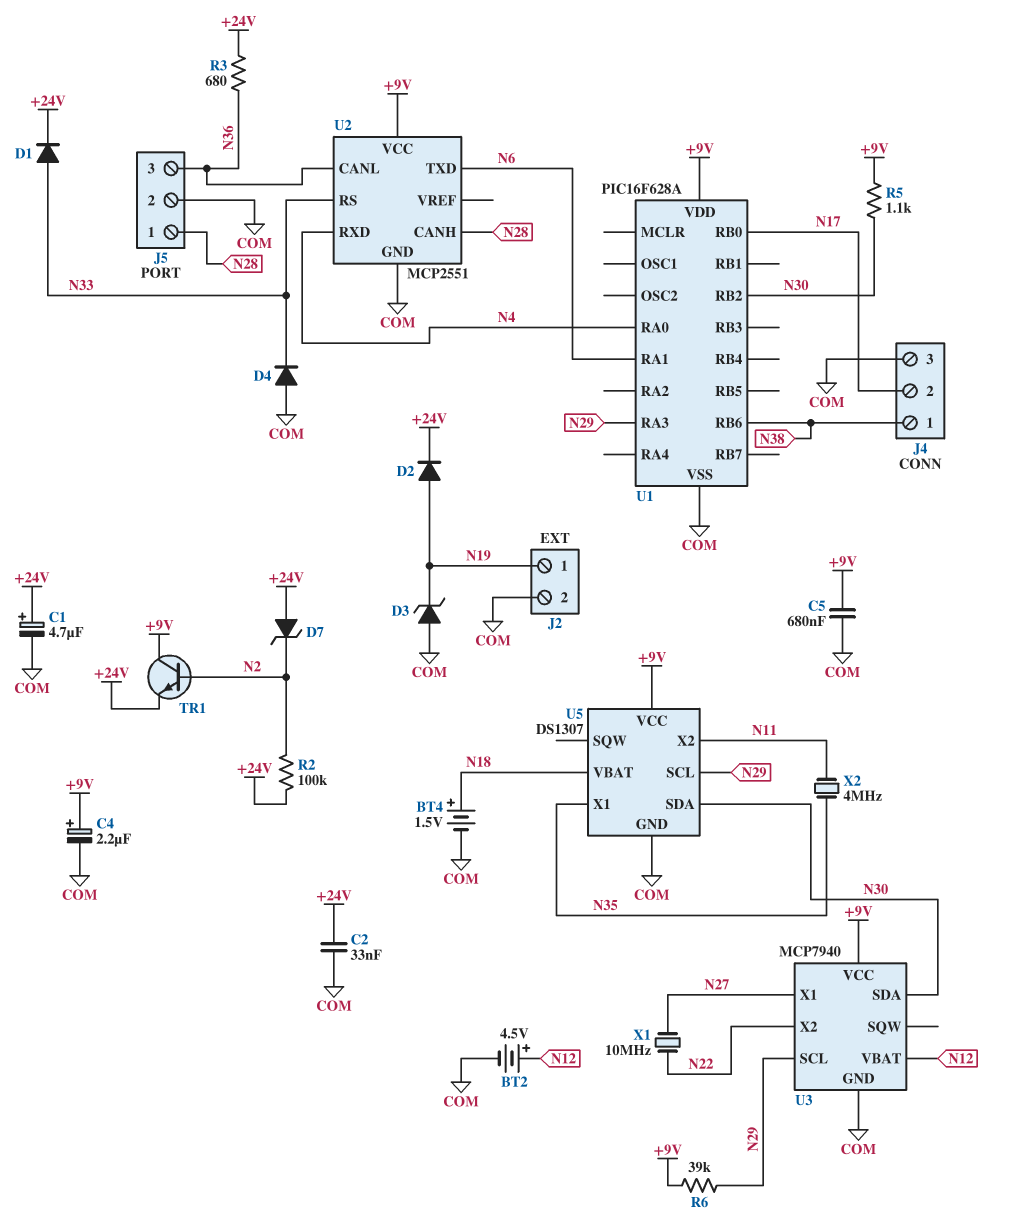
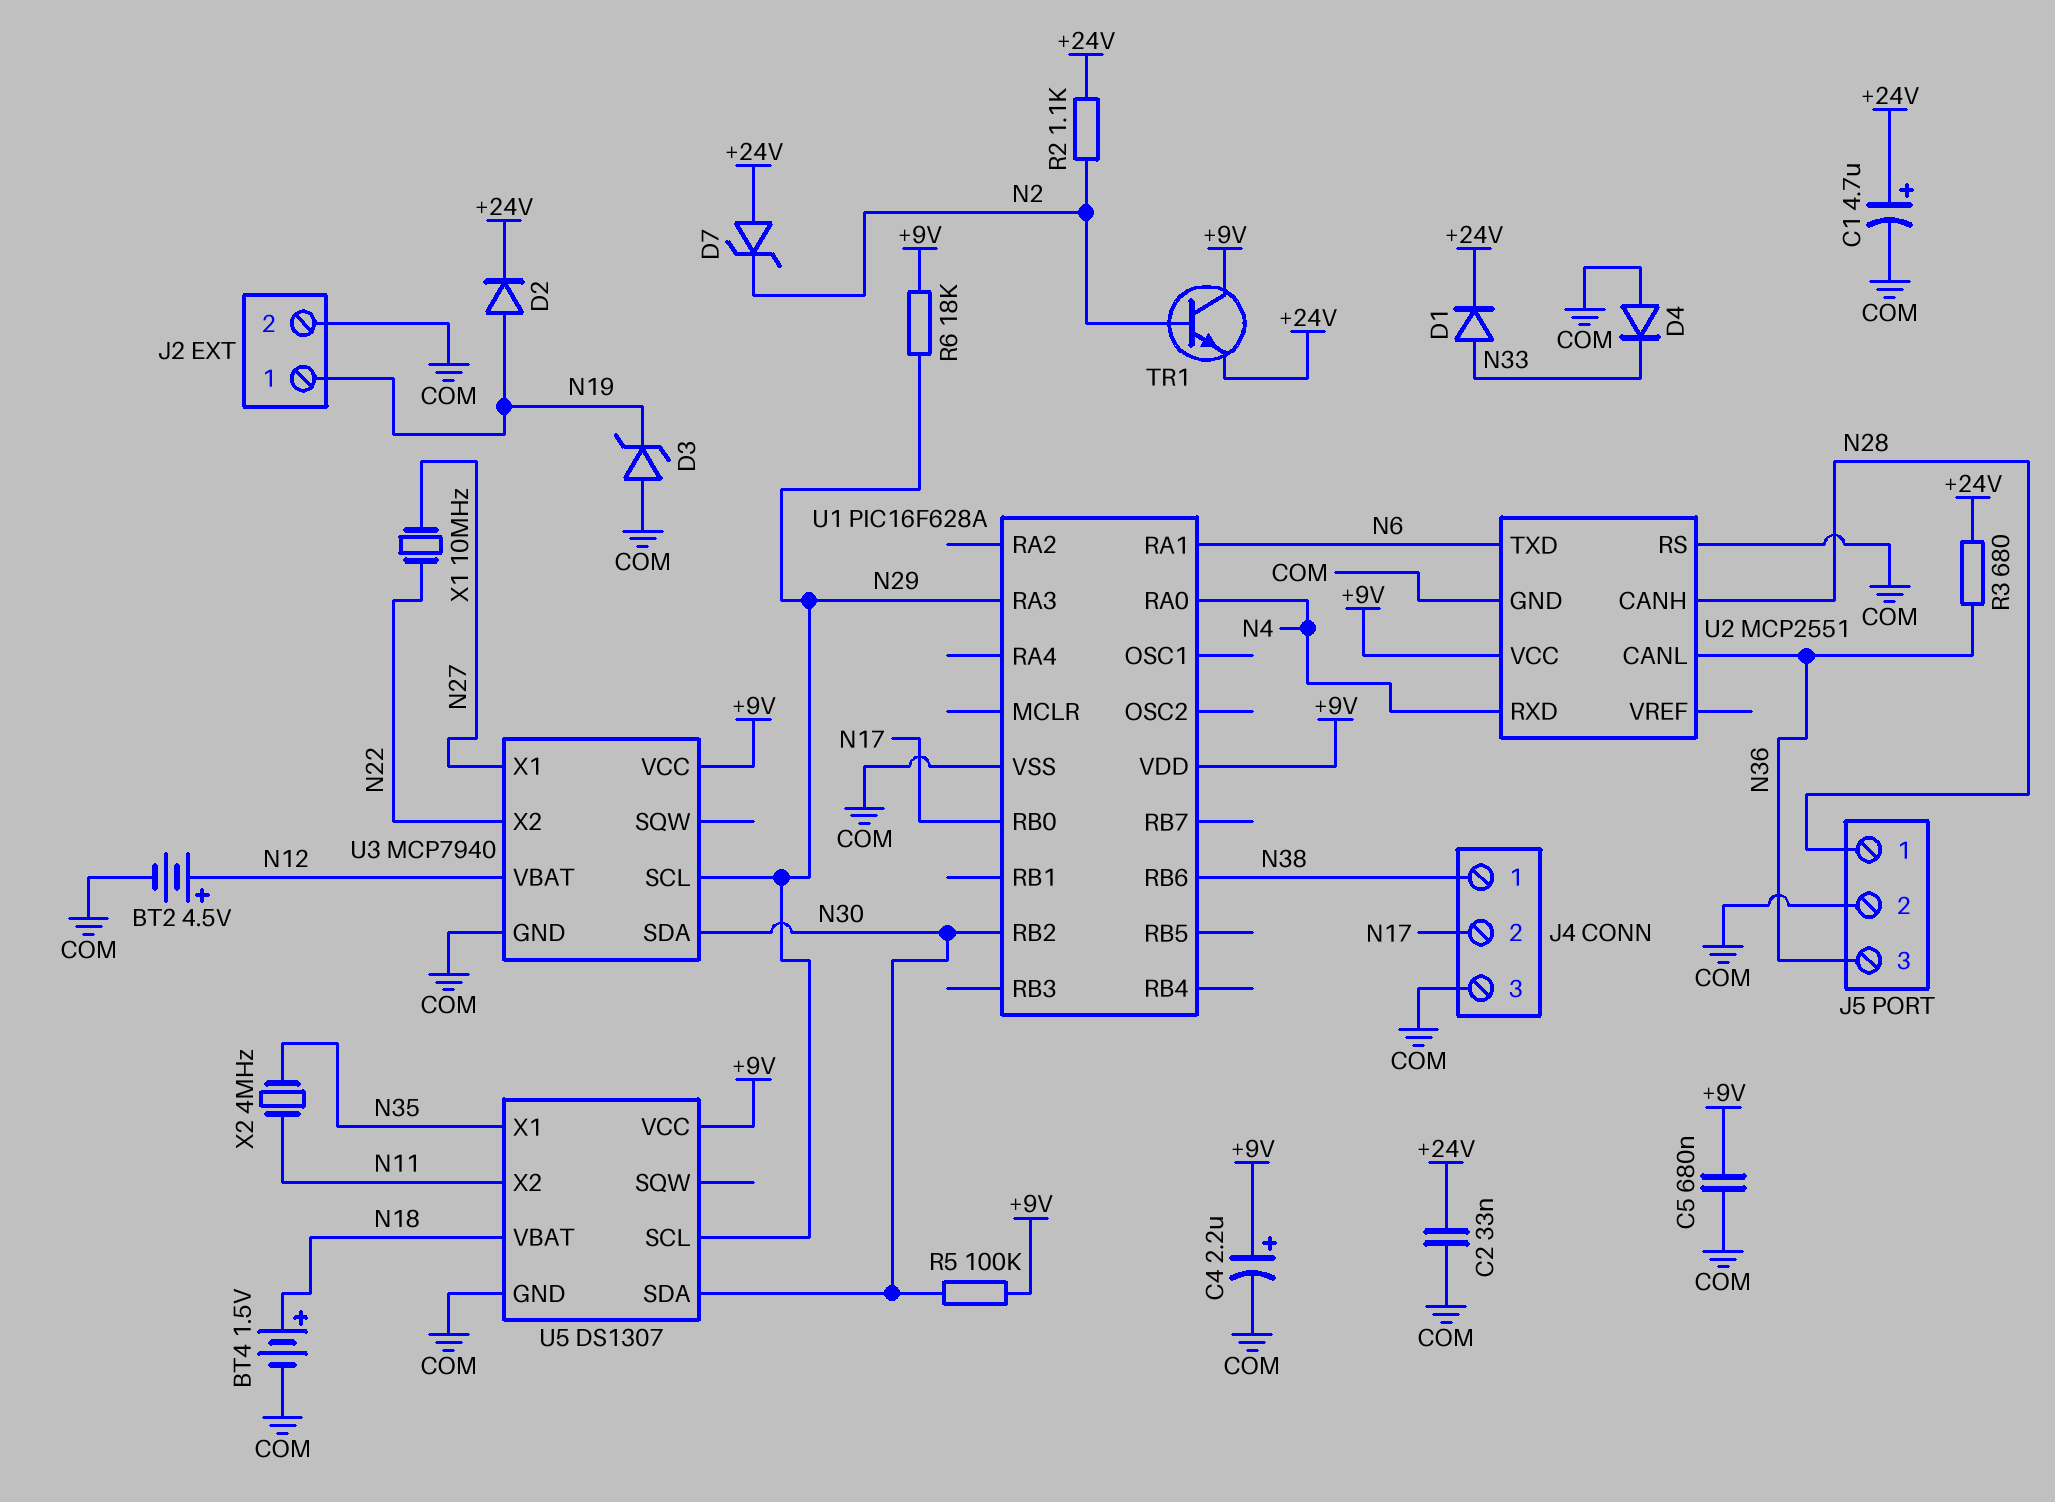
R2: 100k (+24V, N2) -> 1.1k (+24V, N2)
R5: 1.1k (+9V, N30) -> 100k (+9V, N30)
R6: 39k (+9V, N29) -> 18k (+9V, N29)
U2 pin RS: N33 -> COM

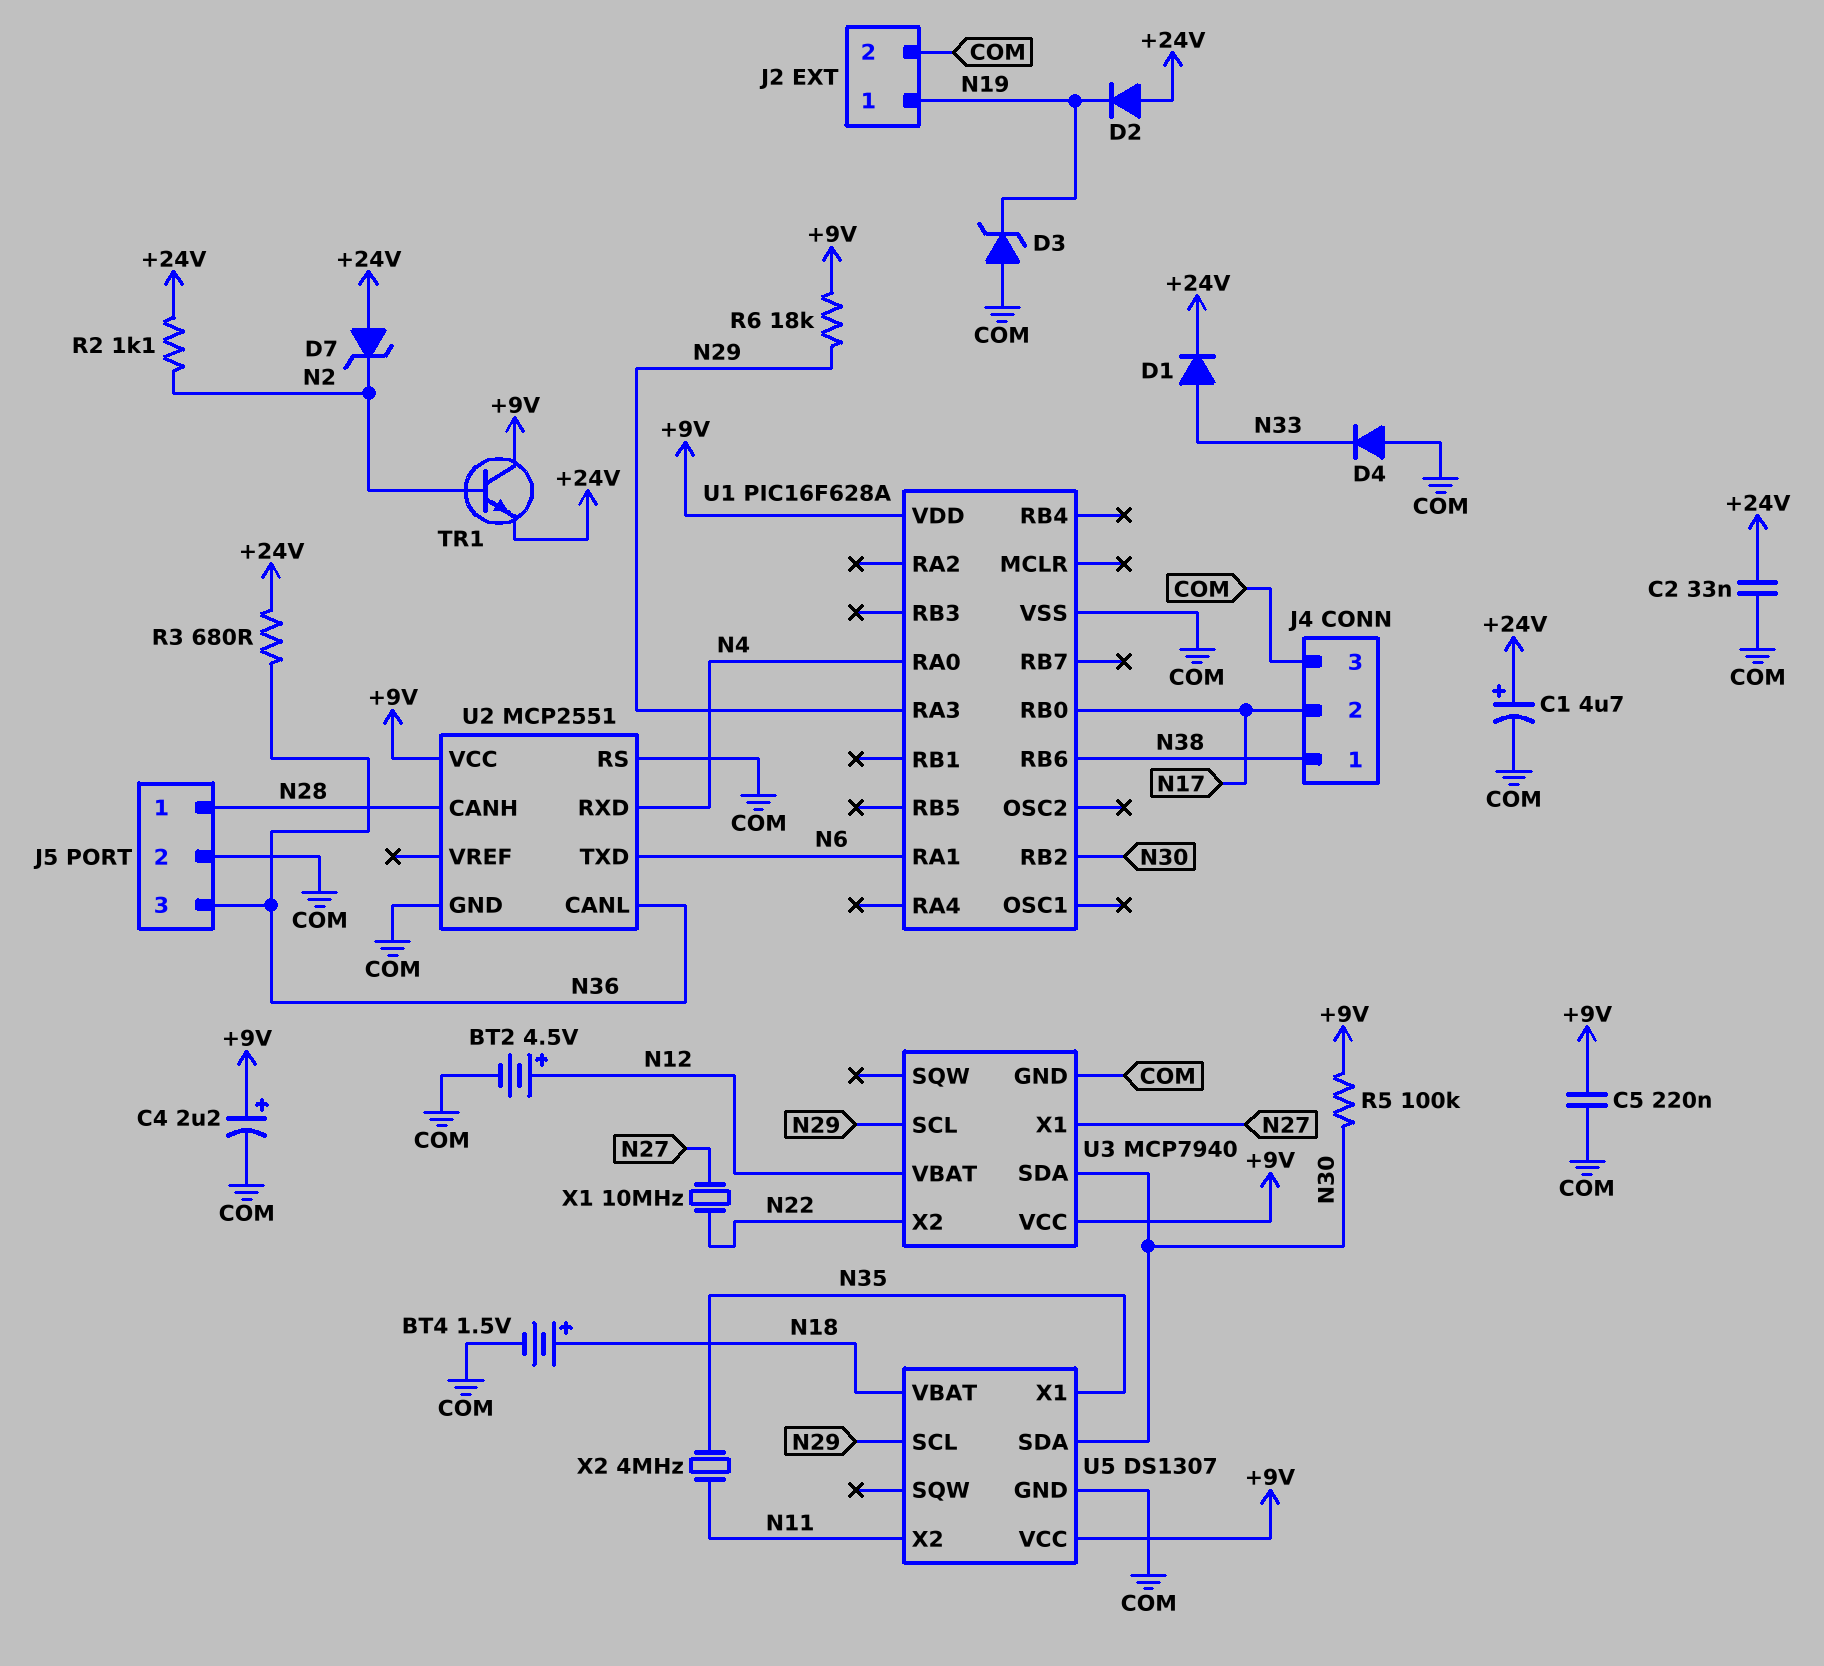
C5: 680nF (+9V, COM) -> 220nF (+9V, COM)
D2: diode (A N19, K +24V) -> diode (A +24V, K N19)

